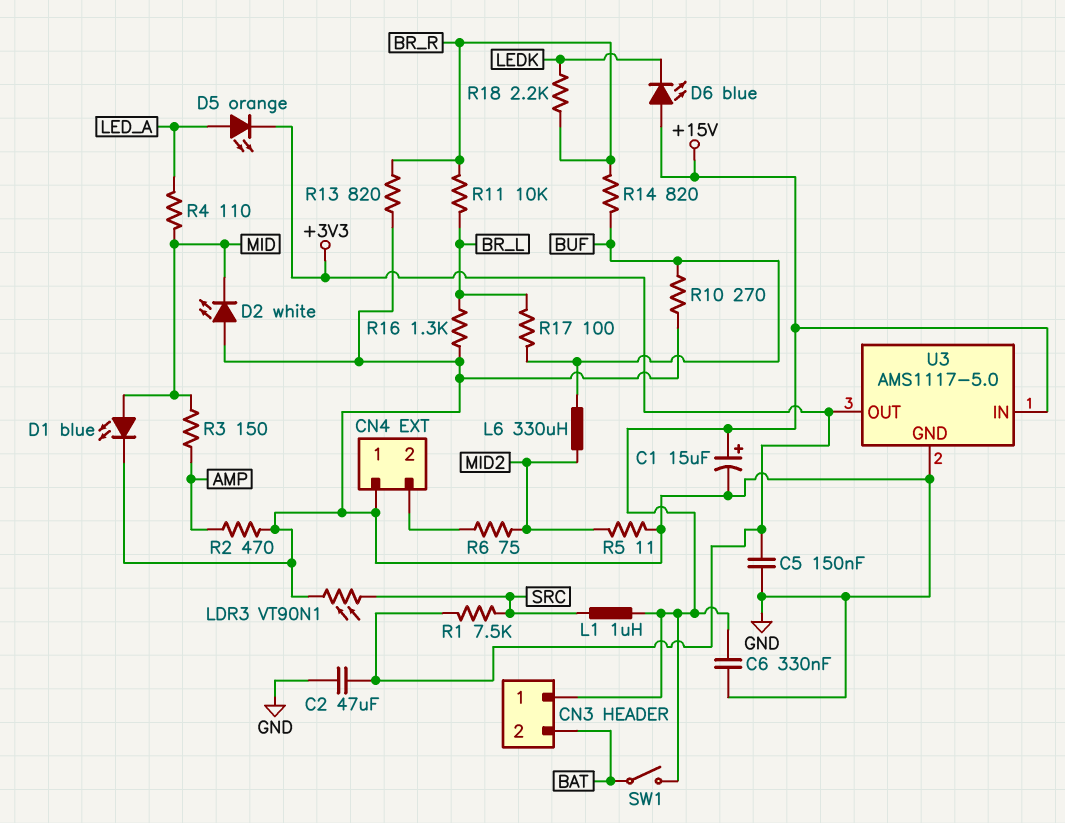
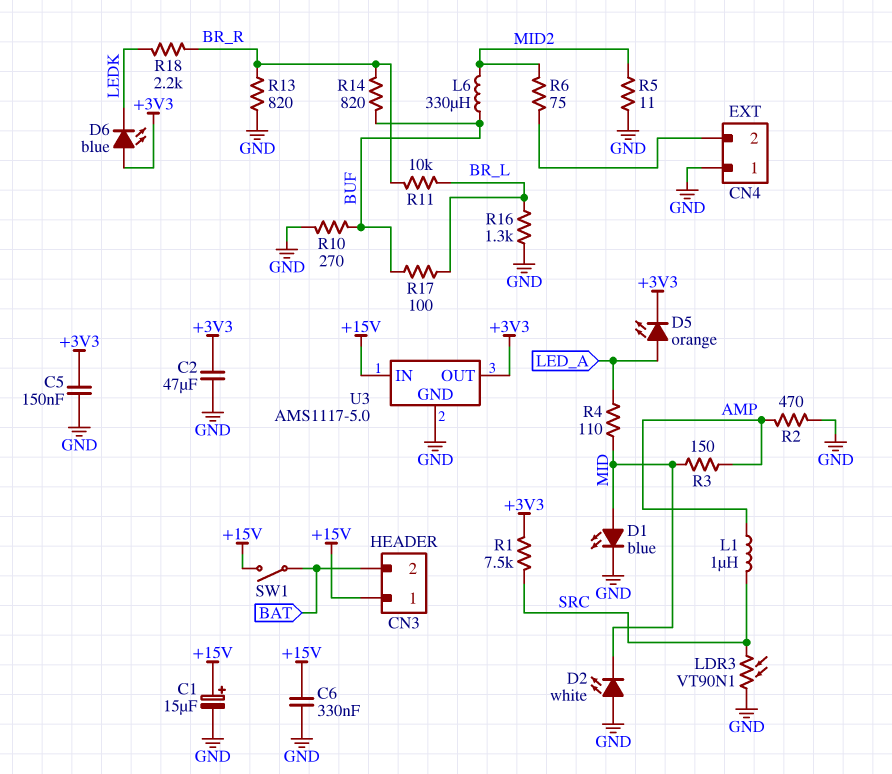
D6: LED blue (A +15V, K LEDK) -> LED blue (A +3V3, K LEDK)
L1: 1uH (+15V, SRC) -> 1uH (AMP, SRC)

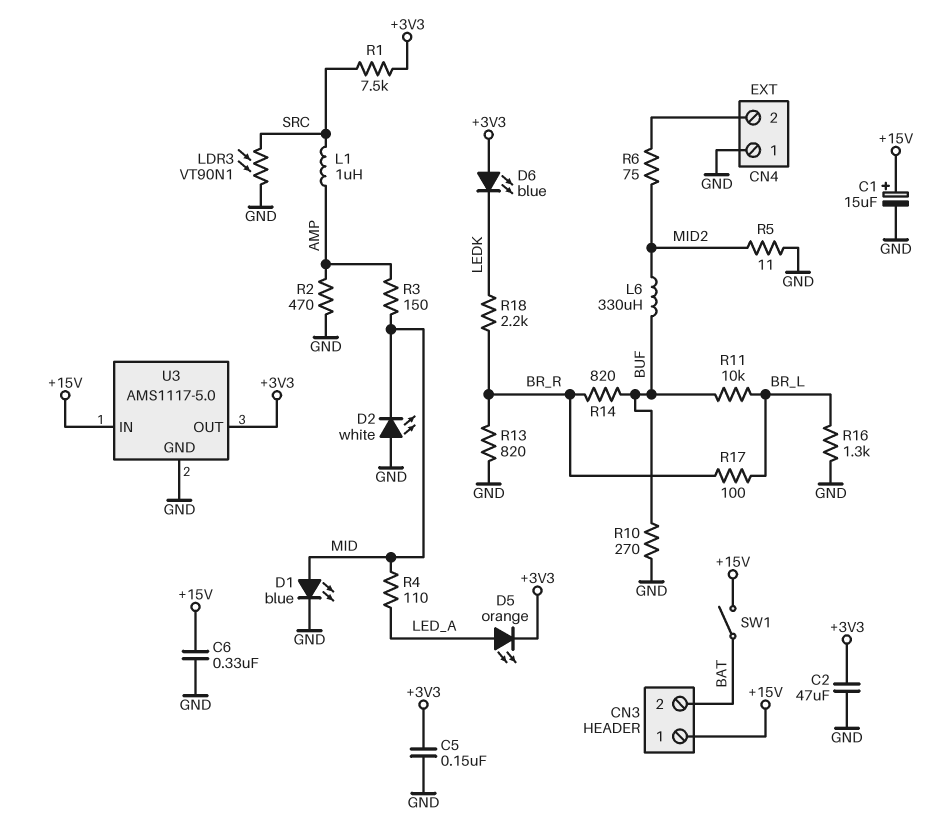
R11: 10k (BR_L, BR_R) -> 10k (BR_L, BUF)
R17: 100 (BR_L, BUF) -> 100 (BR_L, BR_R)

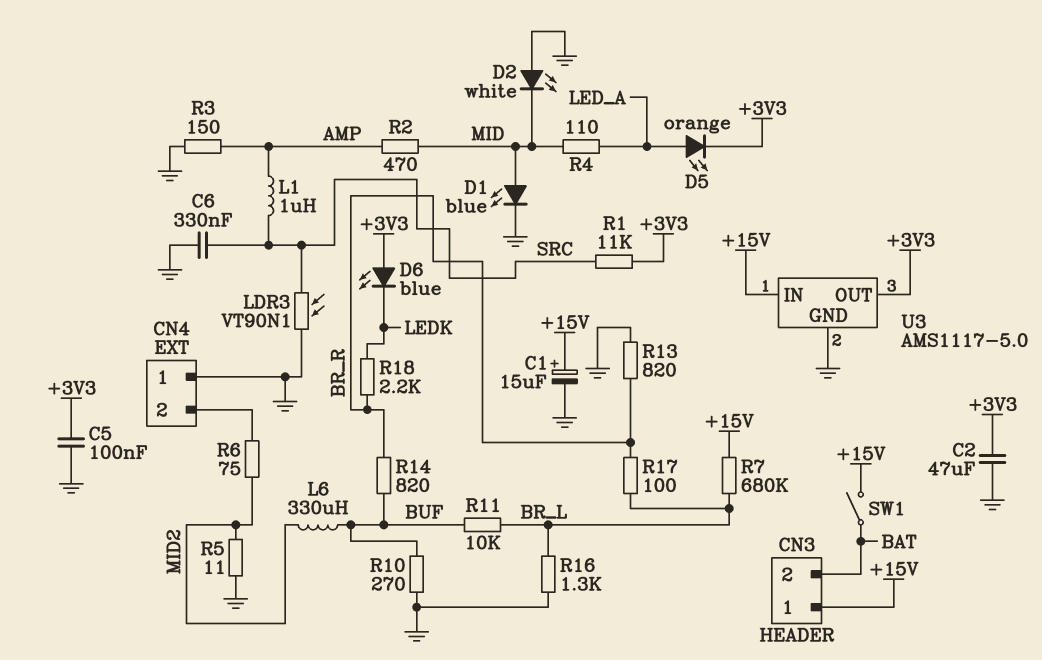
C5: 150nF (+3V3, GND) -> 100nF (+3V3, GND)
C6: 330nF (+15V, GND) -> 330nF (GND, SRC)
R1: 7.5k (+3V3, SRC) -> 11k (+3V3, SRC)
R2: 470 (AMP, GND) -> 470 (AMP, MID)
R3: 150 (AMP, MID) -> 150 (AMP, GND)
R7: none -> 680k (+15V, BR_L)

